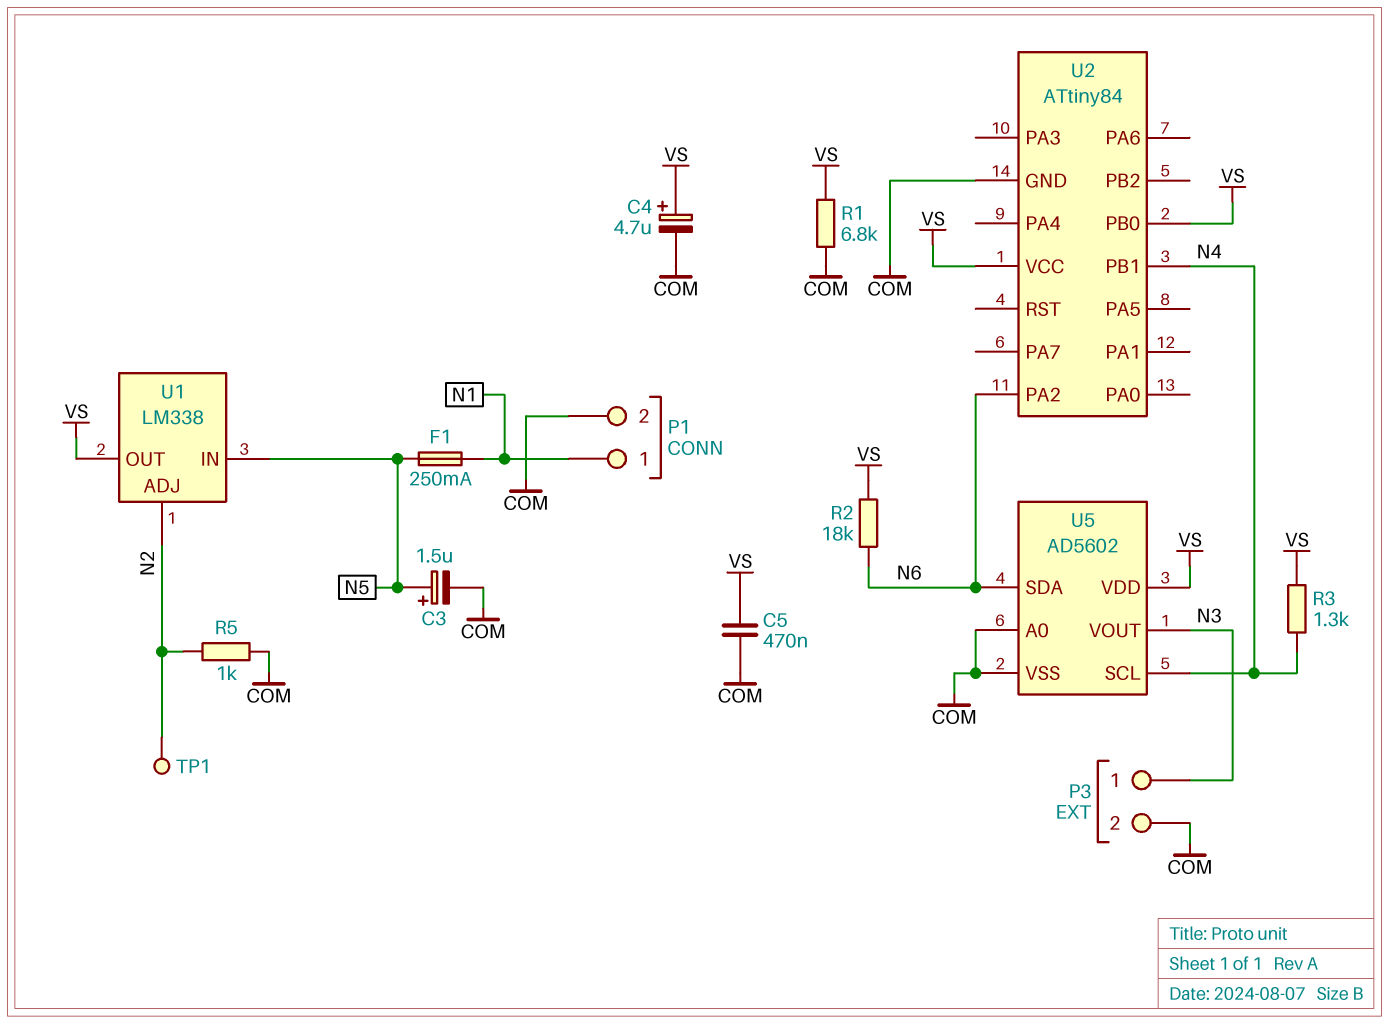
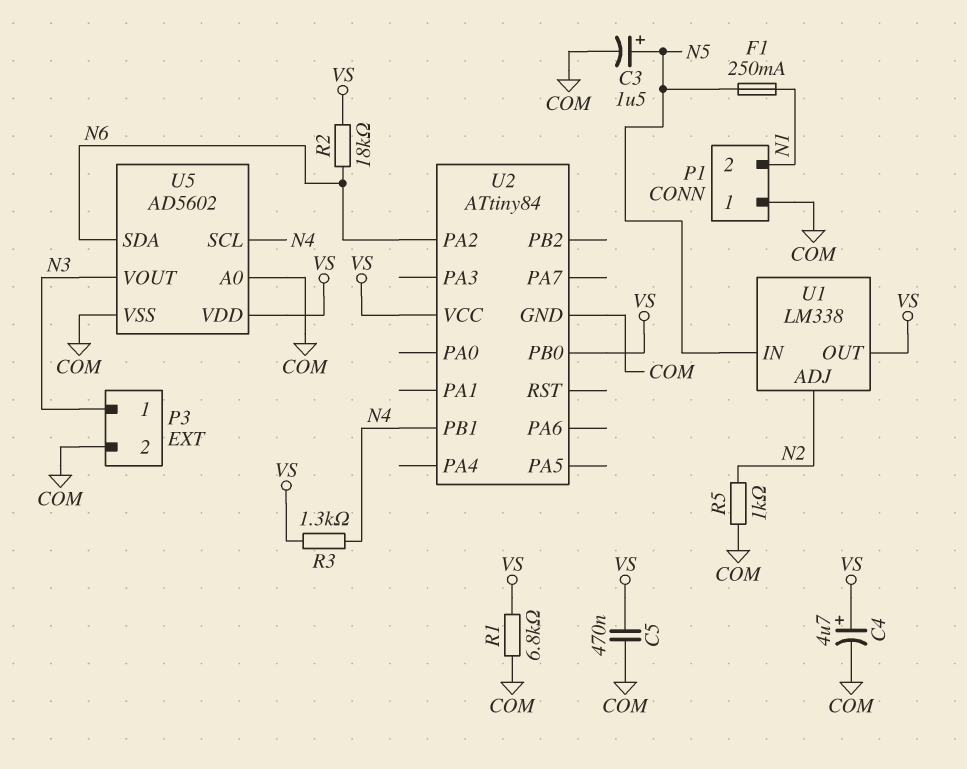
P1 pin 1: N1 -> COM
P1 pin 2: COM -> N1
TP1: test point (N2) -> none

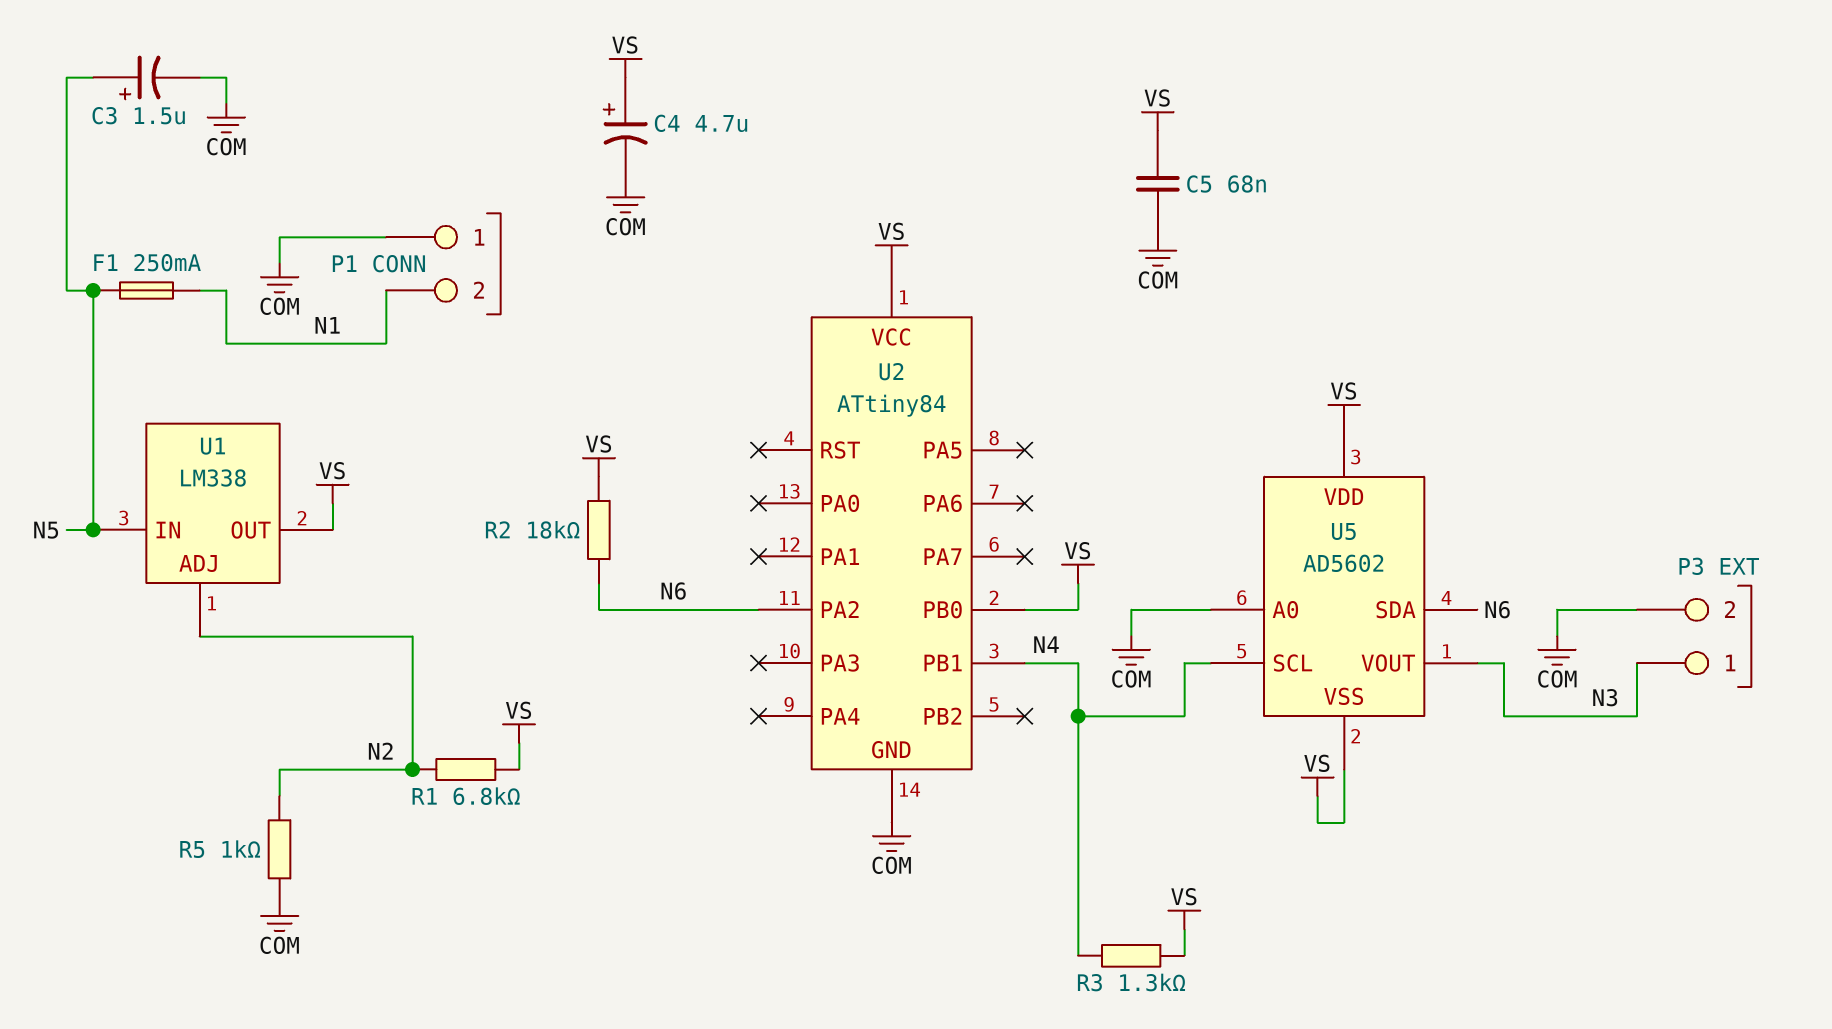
C5: 470nF (COM, VS) -> 68nF (COM, VS)
R1: 6.8k (COM, VS) -> 6.8k (N2, VS)
U5 pin VSS: COM -> VS

